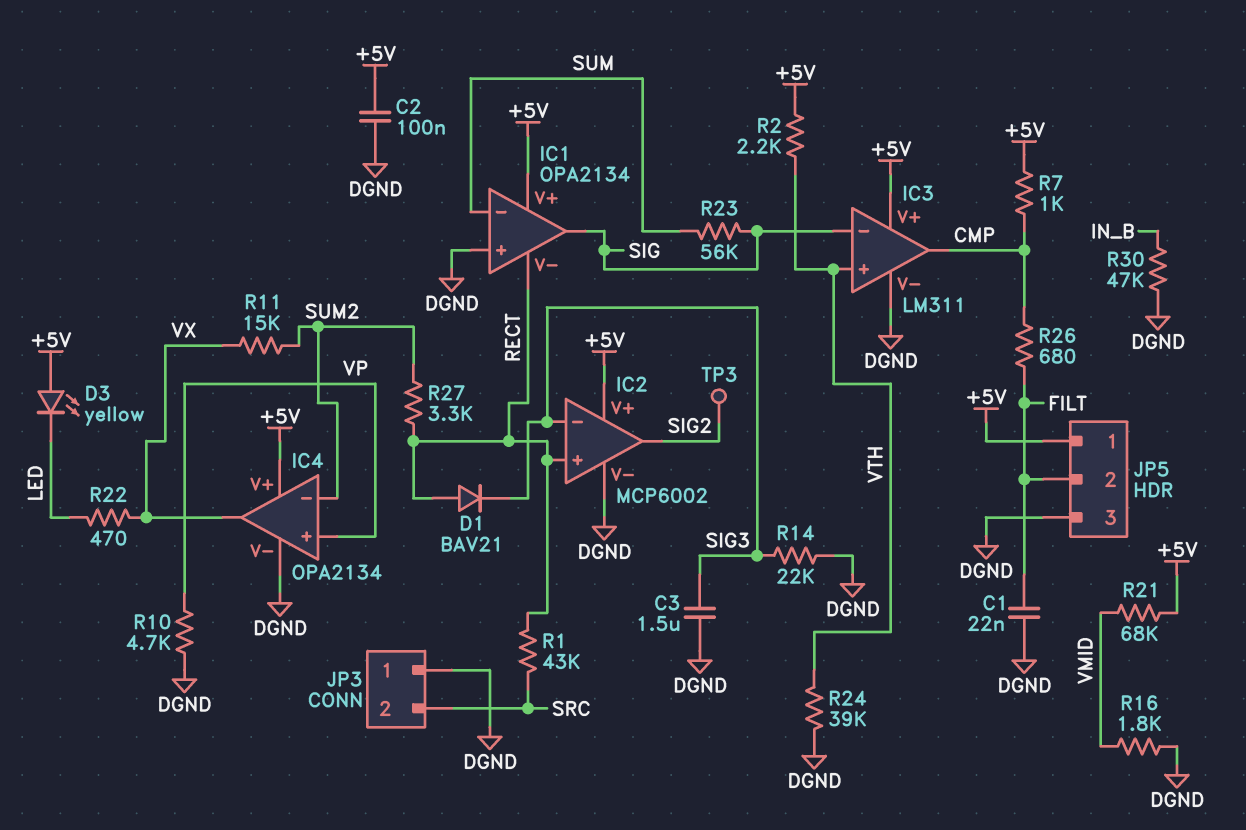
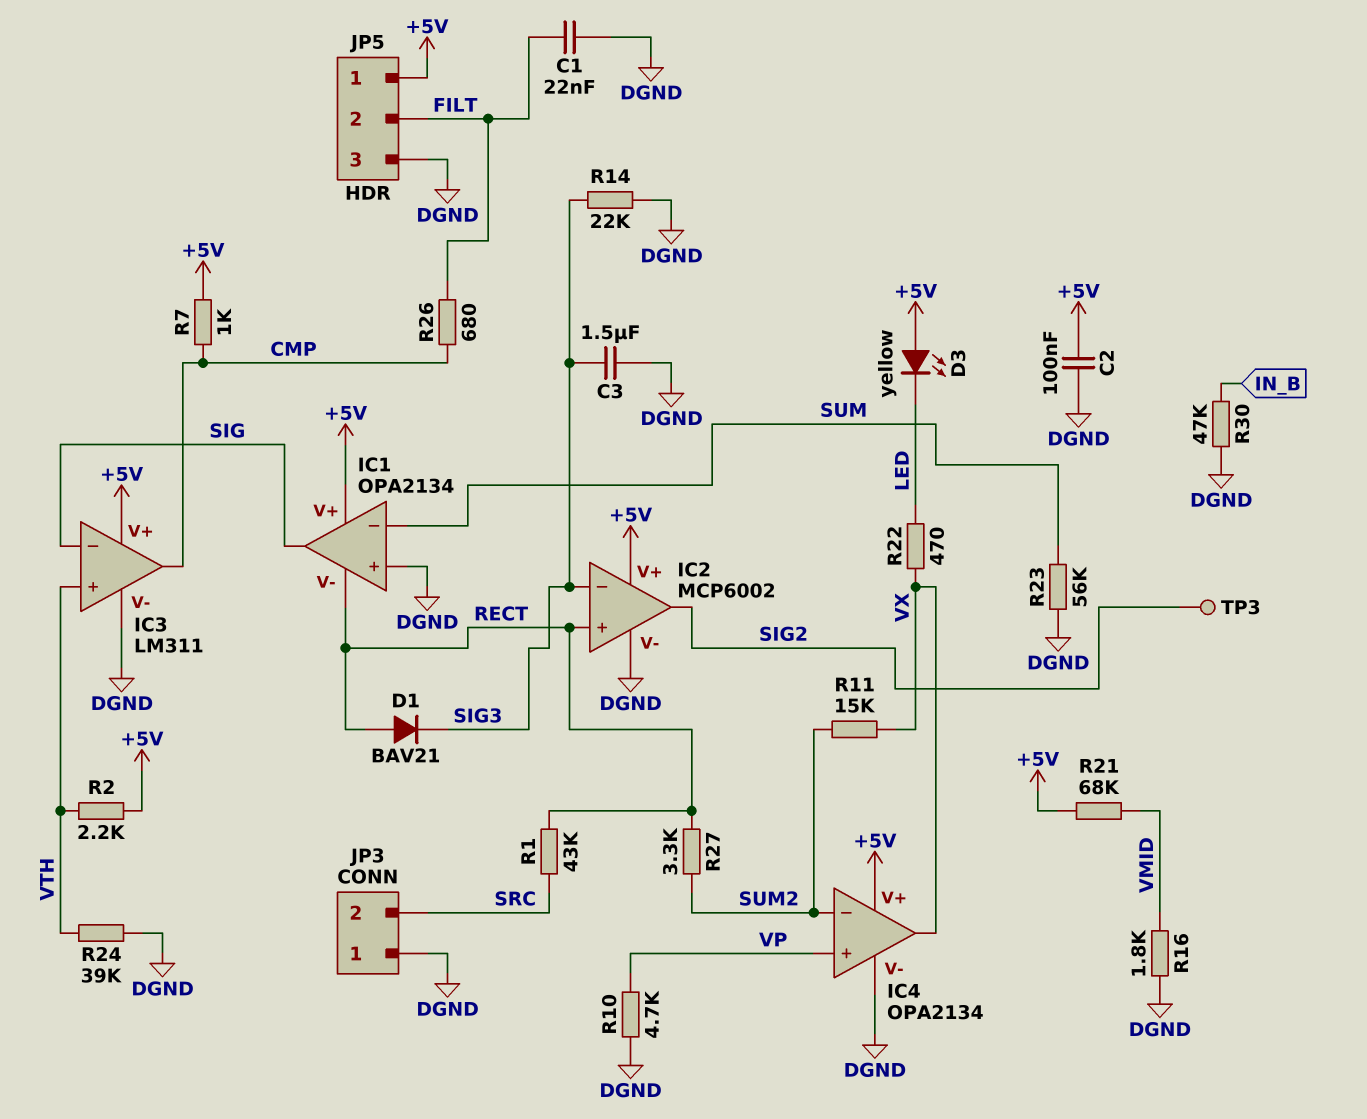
R23: 56k (SIG, SUM) -> 56k (DGND, SUM)

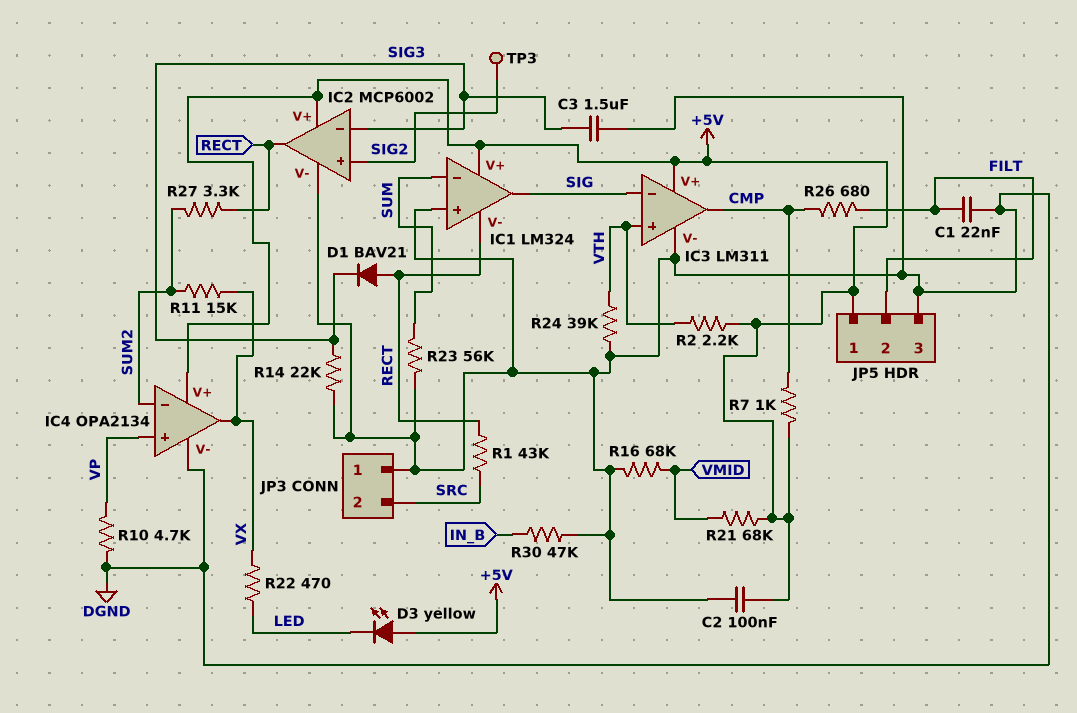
IC1: OPA2134 -> LM324
IC2 pin in+: RECT -> SIG2
IC2 pin out: SIG2 -> RECT
R16: 1.8k (DGND, VMID) -> 68k (DGND, VMID)

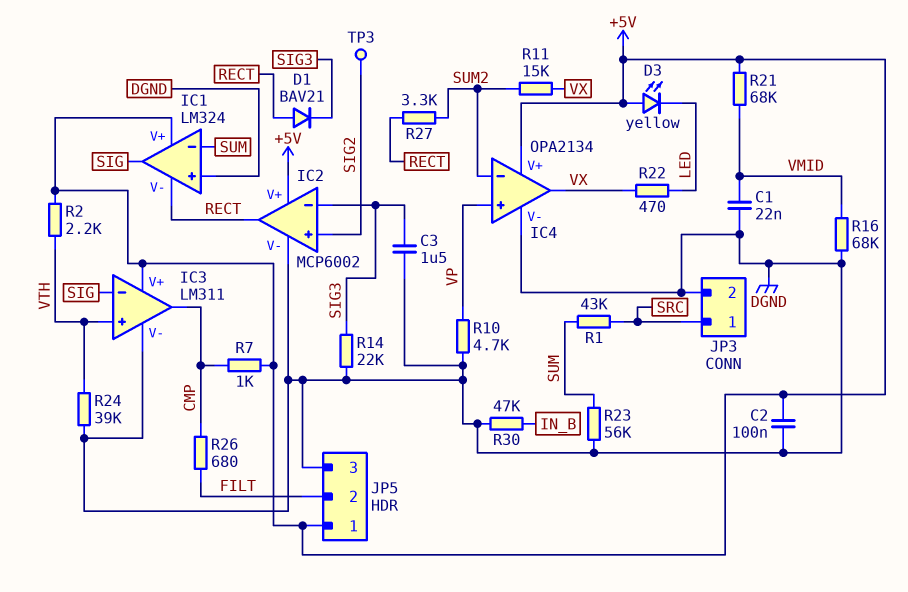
C1: 22nF (DGND, FILT) -> 22nF (DGND, VMID)
JP3 pin 1: DGND -> SRC
JP3 pin 2: SRC -> DGND
R1: 43k (RECT, SRC) -> 43k (SRC, SUM)

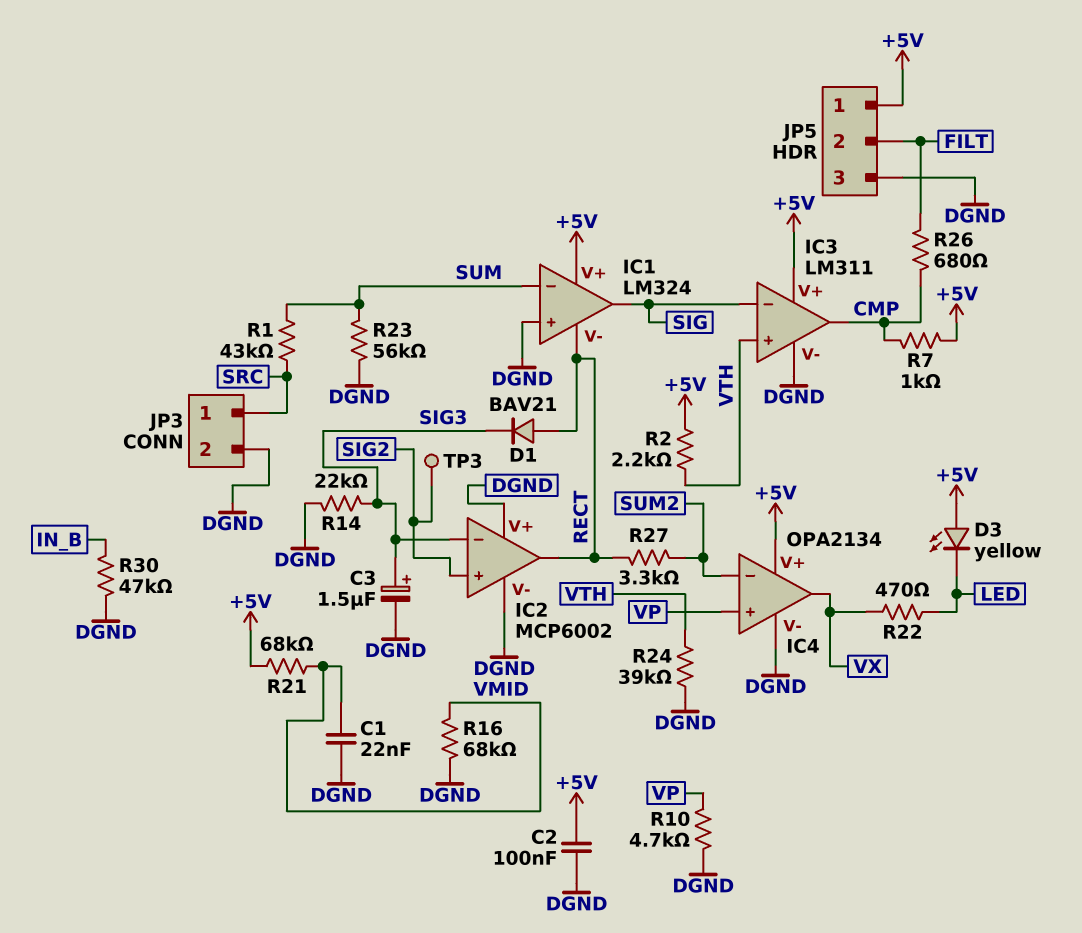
C3: 1.5uF (DGND, SIG3) -> 1.5uF (plus SIG3, minus DGND)
IC2 pin V+: +5V -> DGND
R11: 15k (SUM2, VX) -> none

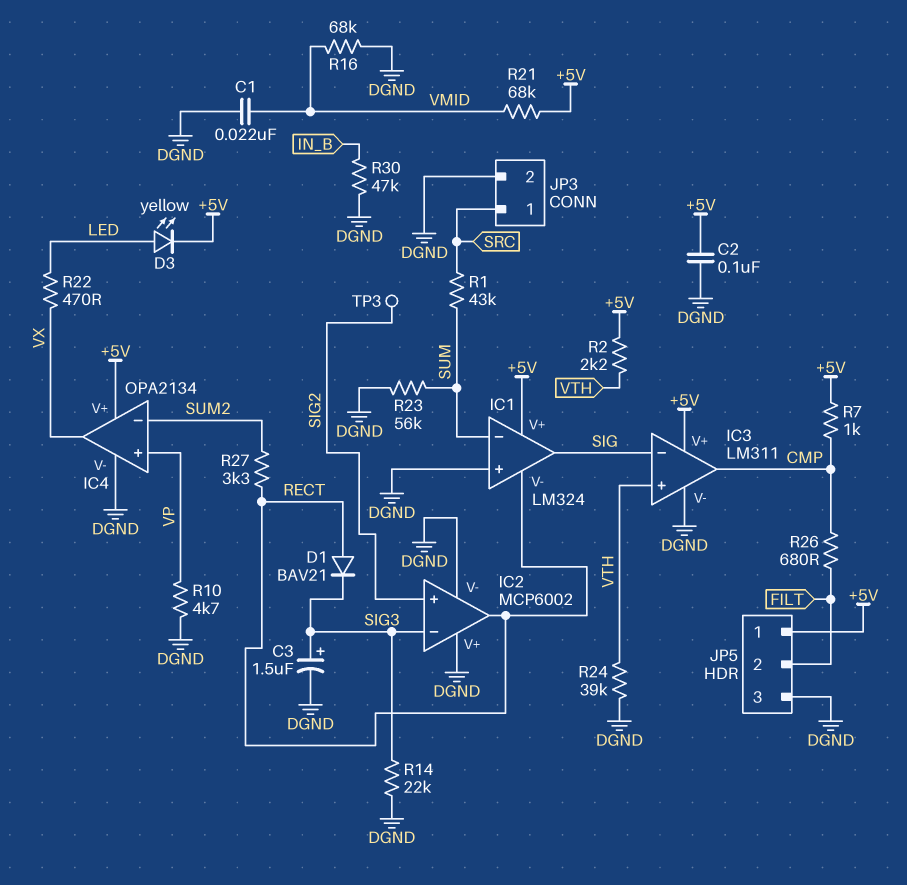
D3: LED yellow (A +5V, K LED) -> LED yellow (A LED, K +5V)

